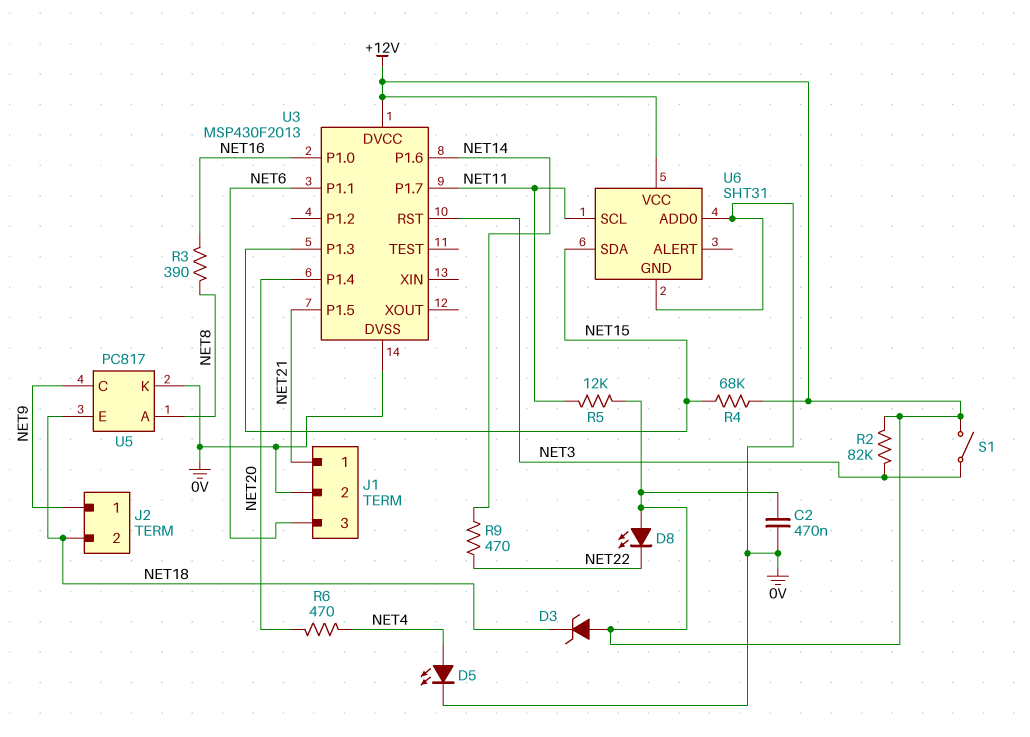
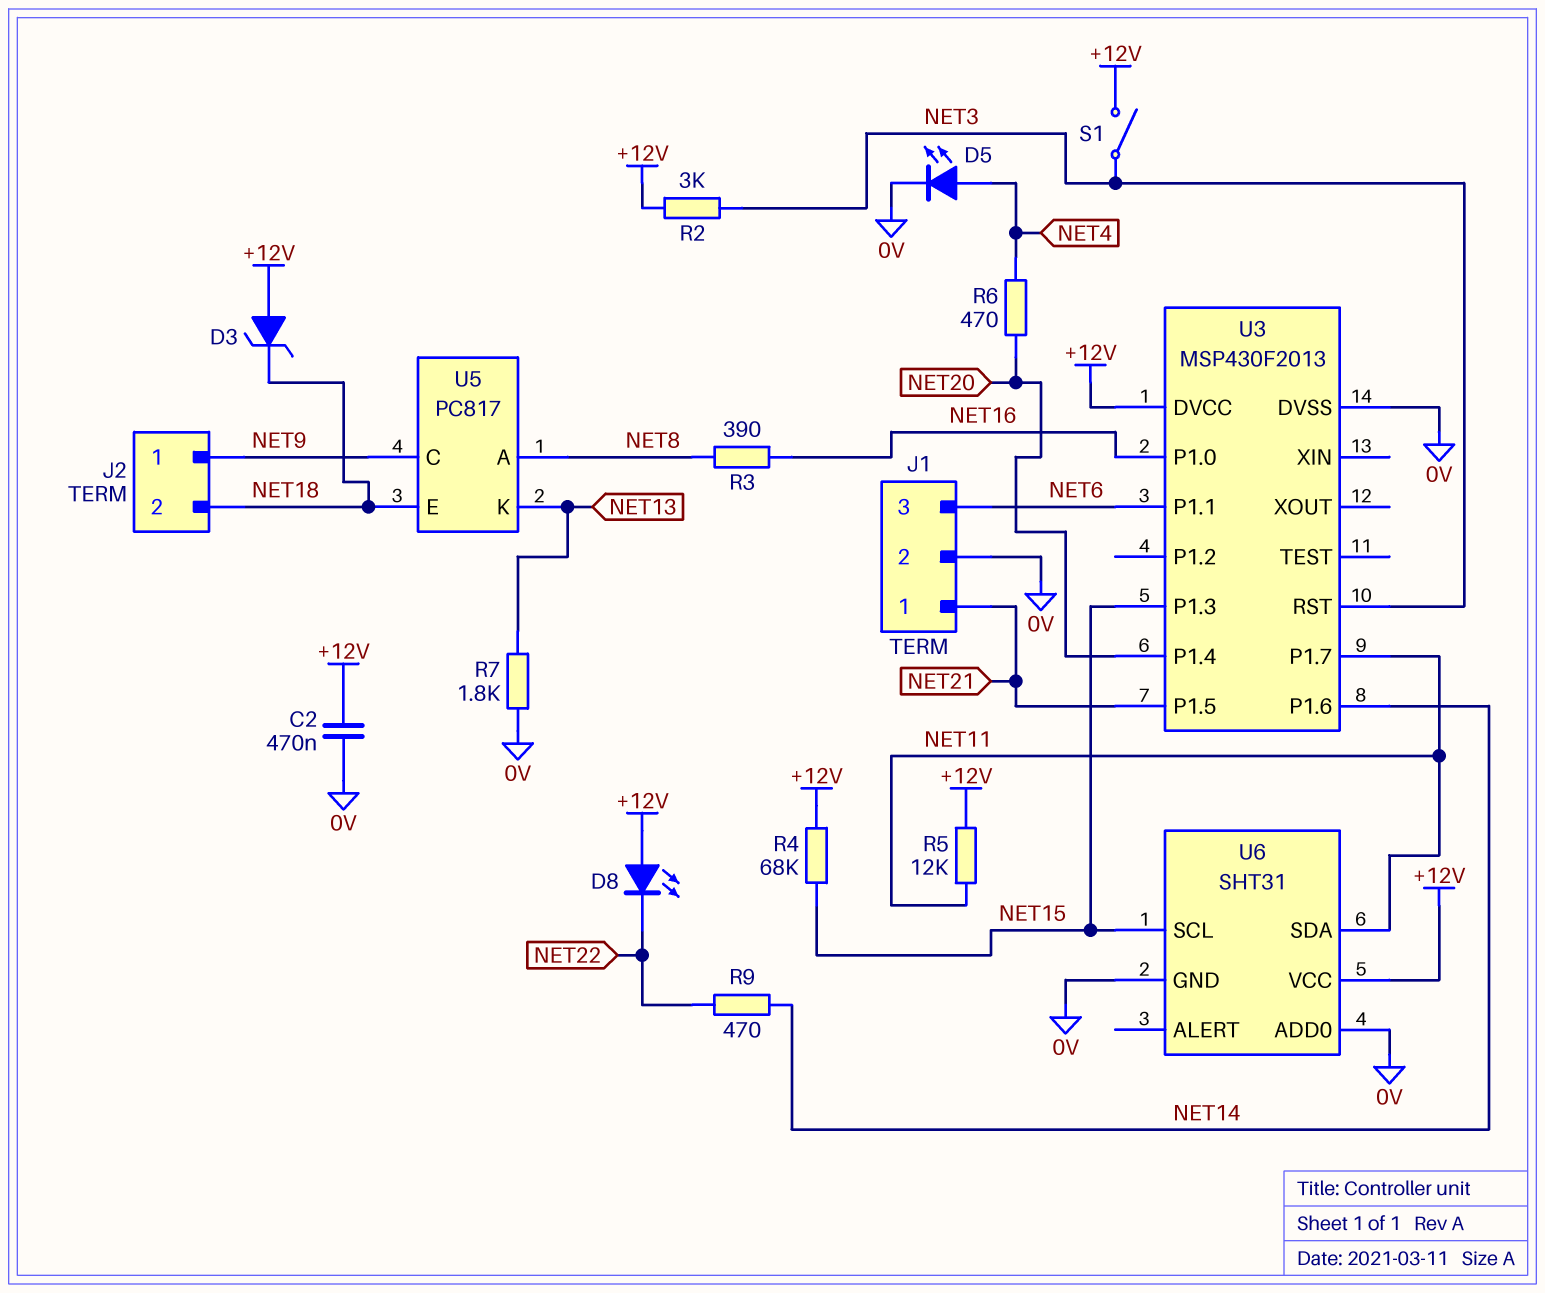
R2: 82k (+12V, NET3) -> 3k (+12V, NET3)
R7: none -> 1.8k (0V, NET13)
U5 pin K: 0V -> NET13
U6 pin SCL: NET11 -> NET15
U6 pin SDA: NET15 -> NET11

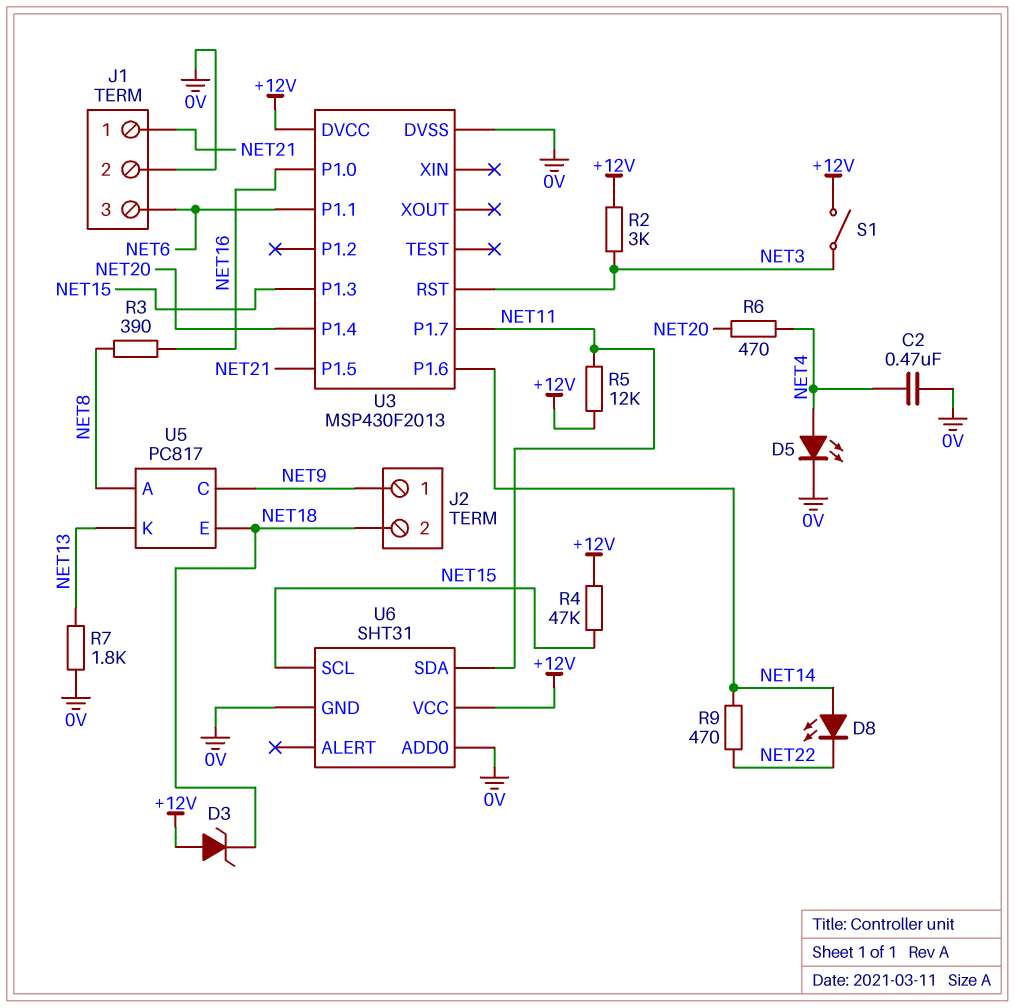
C2: 470nF (+12V, 0V) -> 470nF (0V, NET4)
D8: LED (A +12V, K NET22) -> LED (A NET14, K NET22)
R4: 68k (+12V, NET15) -> 47k (+12V, NET15)

